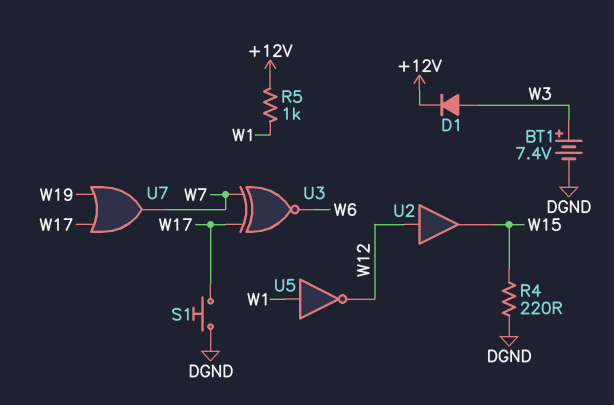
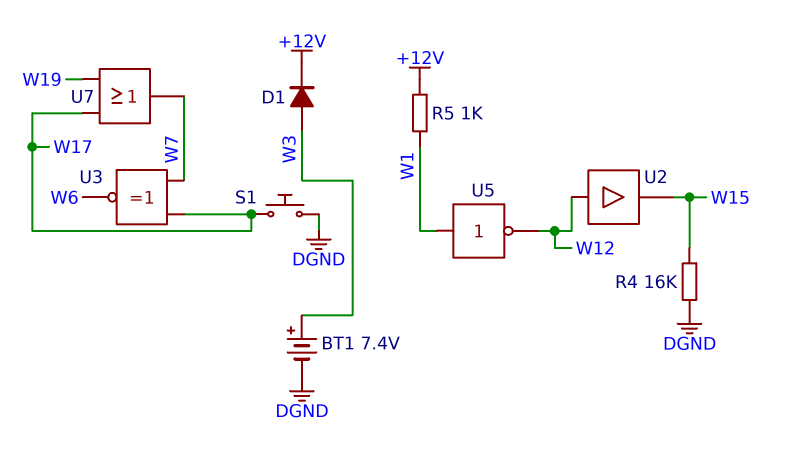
R4: 220 (DGND, W15) -> 16k (DGND, W15)

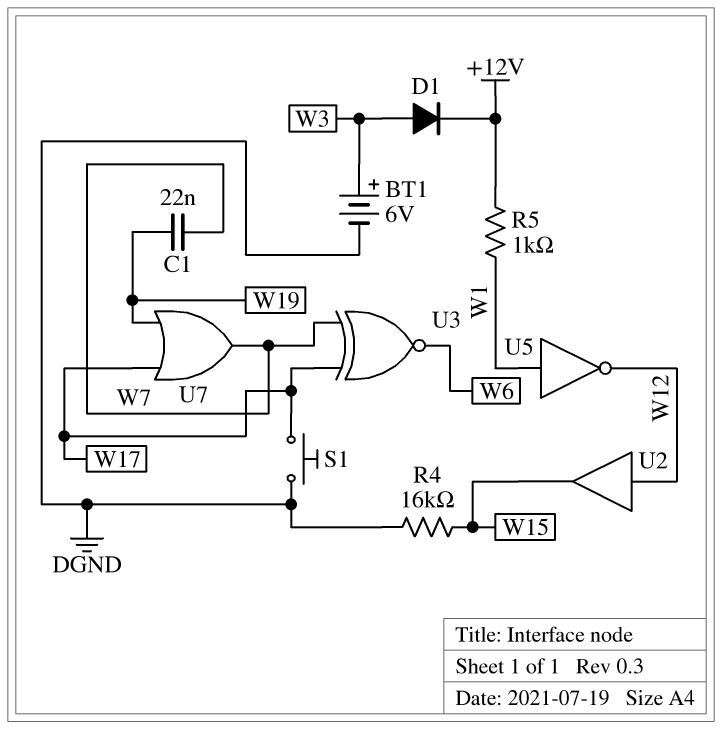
BT1: 7.4V (plus W3, minus DGND) -> 6V (plus W3, minus DGND)
C1: none -> 22nF (W7, W19)

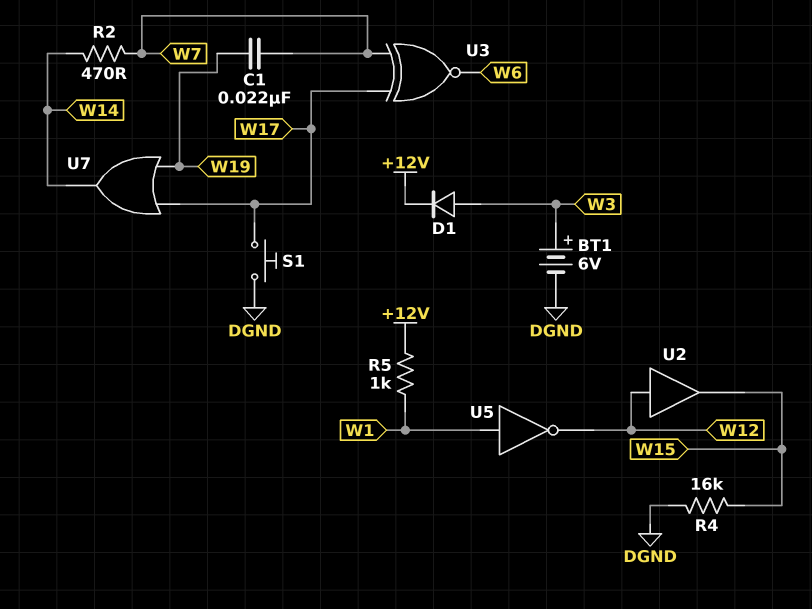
R2: none -> 470 (W7, W14)
U7: OR (in W17, in W19, out W7) -> OR (in W17, in W19, out W14)

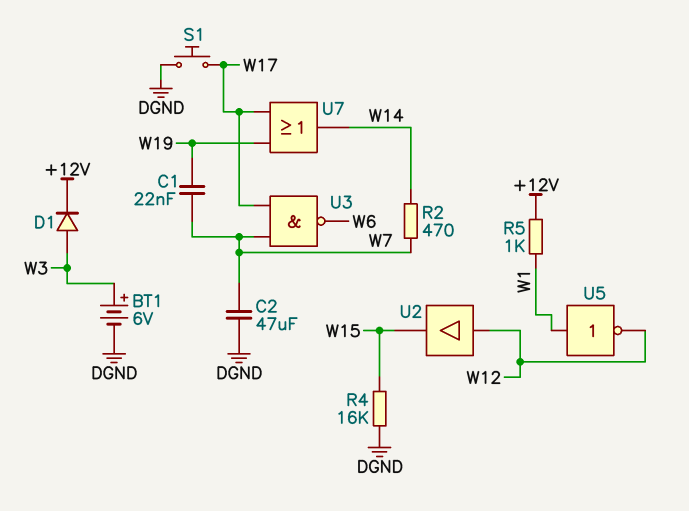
C2: none -> 47uF (DGND, W7)
U3: XNOR (in W7, in W17, out W6) -> NAND (in W7, in W17, out W6)

